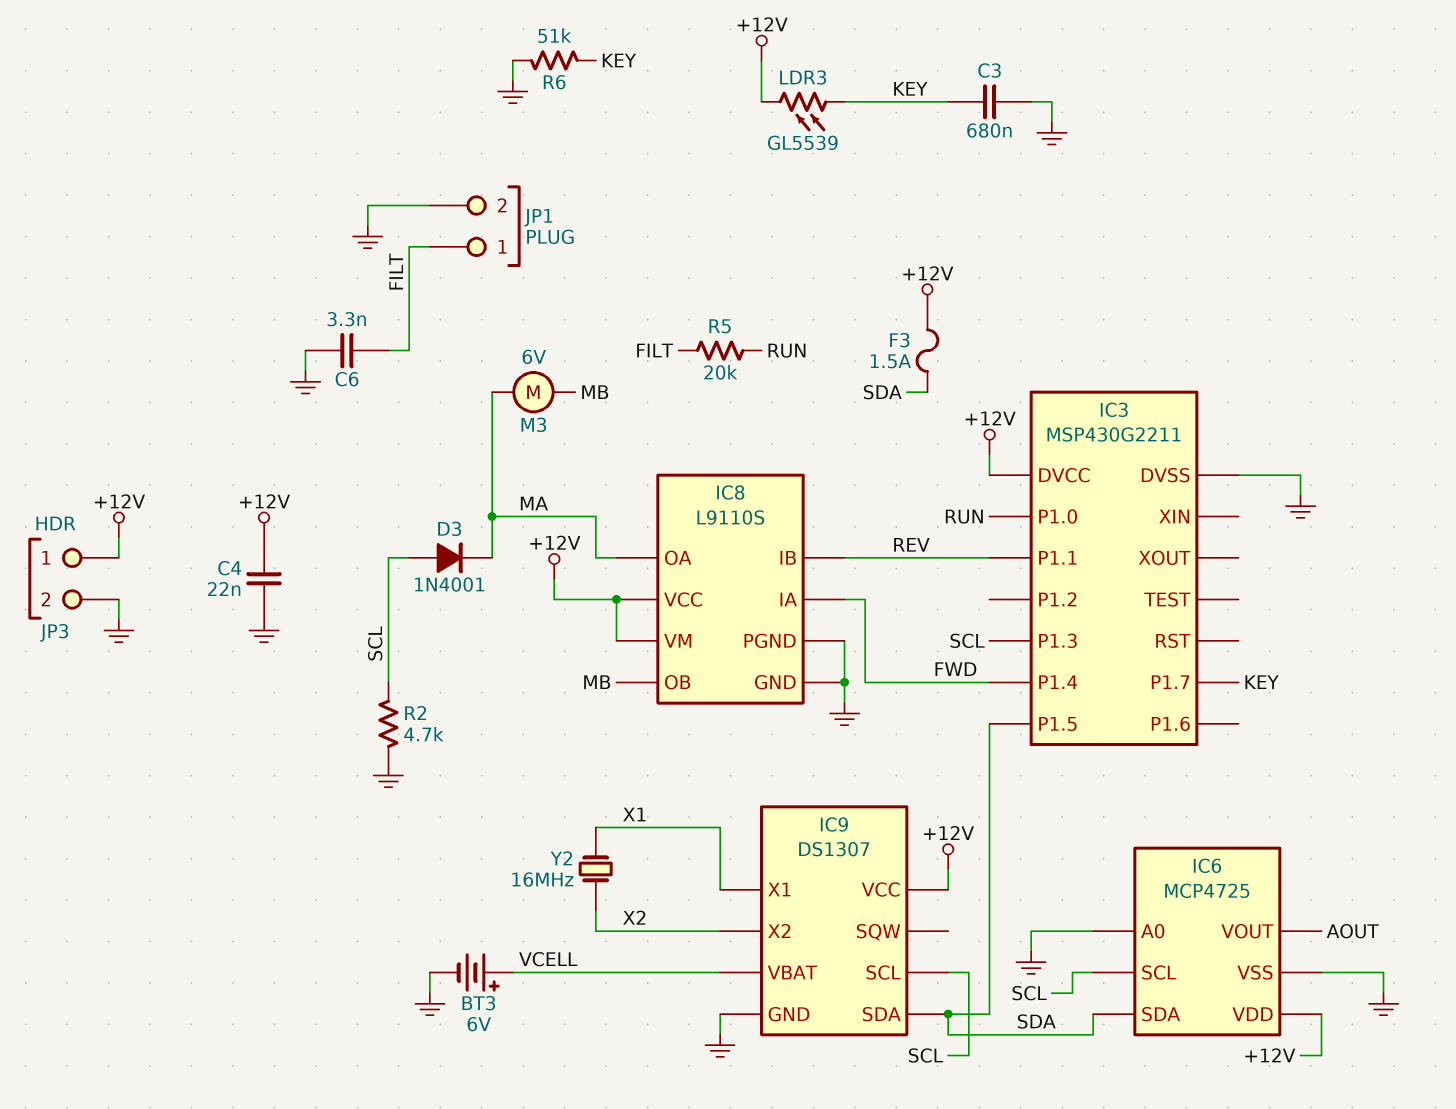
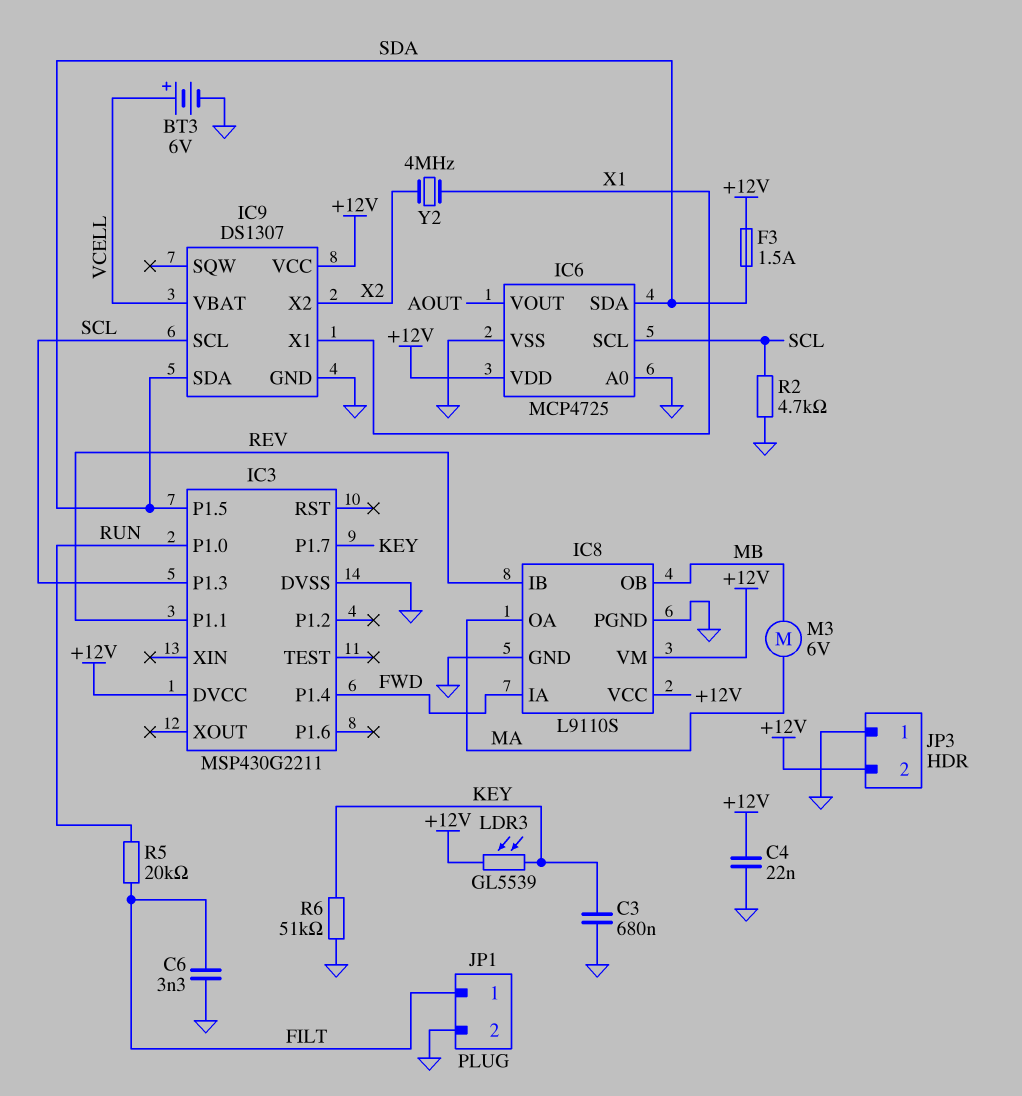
D3: diode 1N4001 (A SCL, K MA) -> none
JP3 pin 1: +12V -> GND
JP3 pin 2: GND -> +12V
Y2: 16MHz (X1, X2) -> 4MHz (X1, X2)

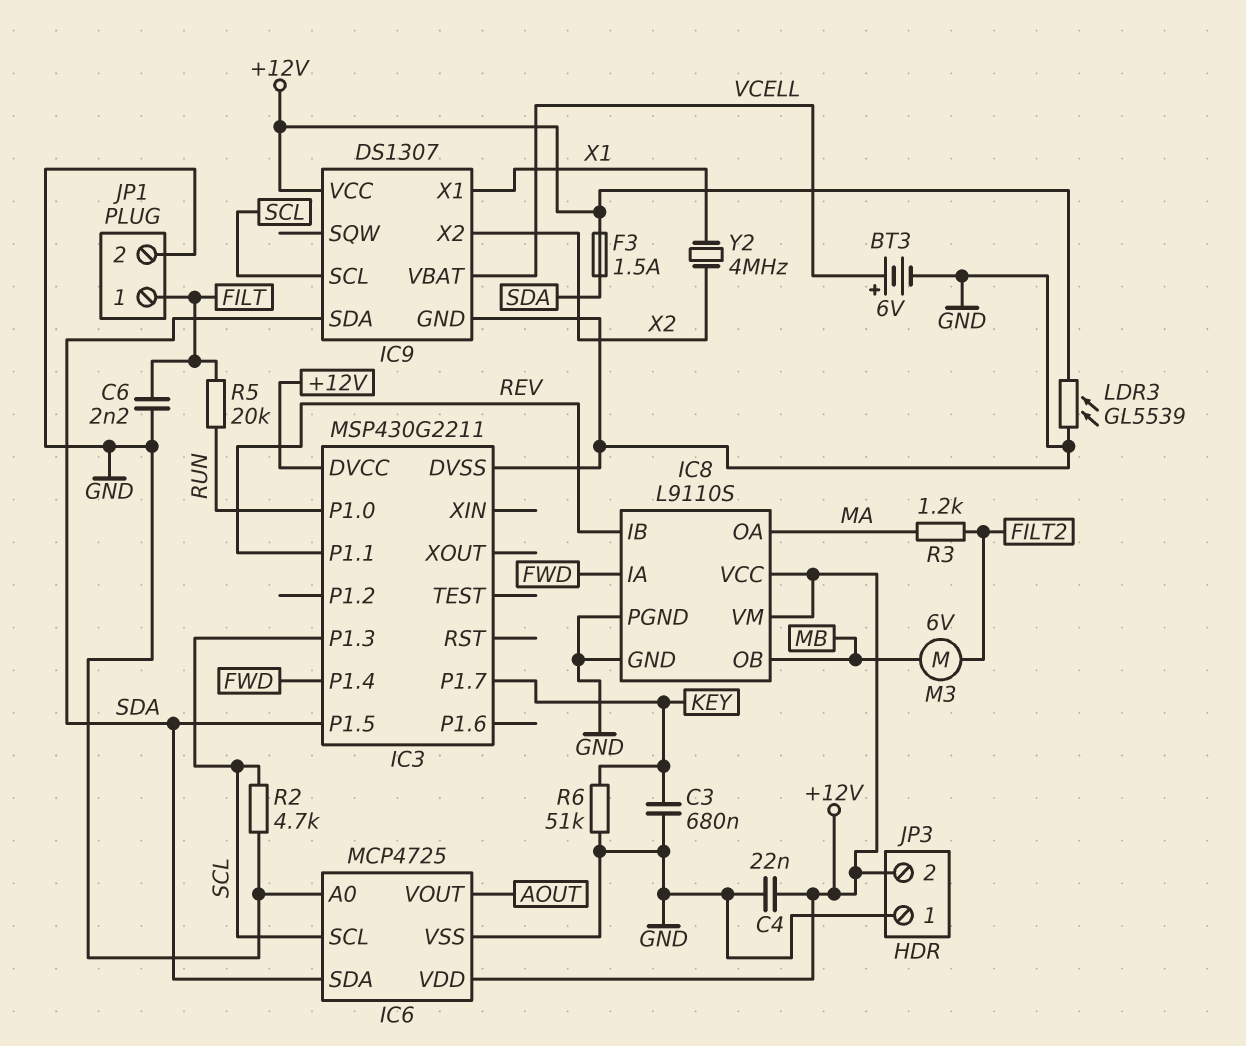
C6: 3.3nF (FILT, GND) -> 2.2nF (FILT, GND)
LDR3: GL5539 (+12V, KEY) -> GL5539 (+12V, GND)
M3: motor 6V (MA, MB) -> motor 6V (FILT2, MB)
R3: none -> 1.2k (FILT2, MA)

